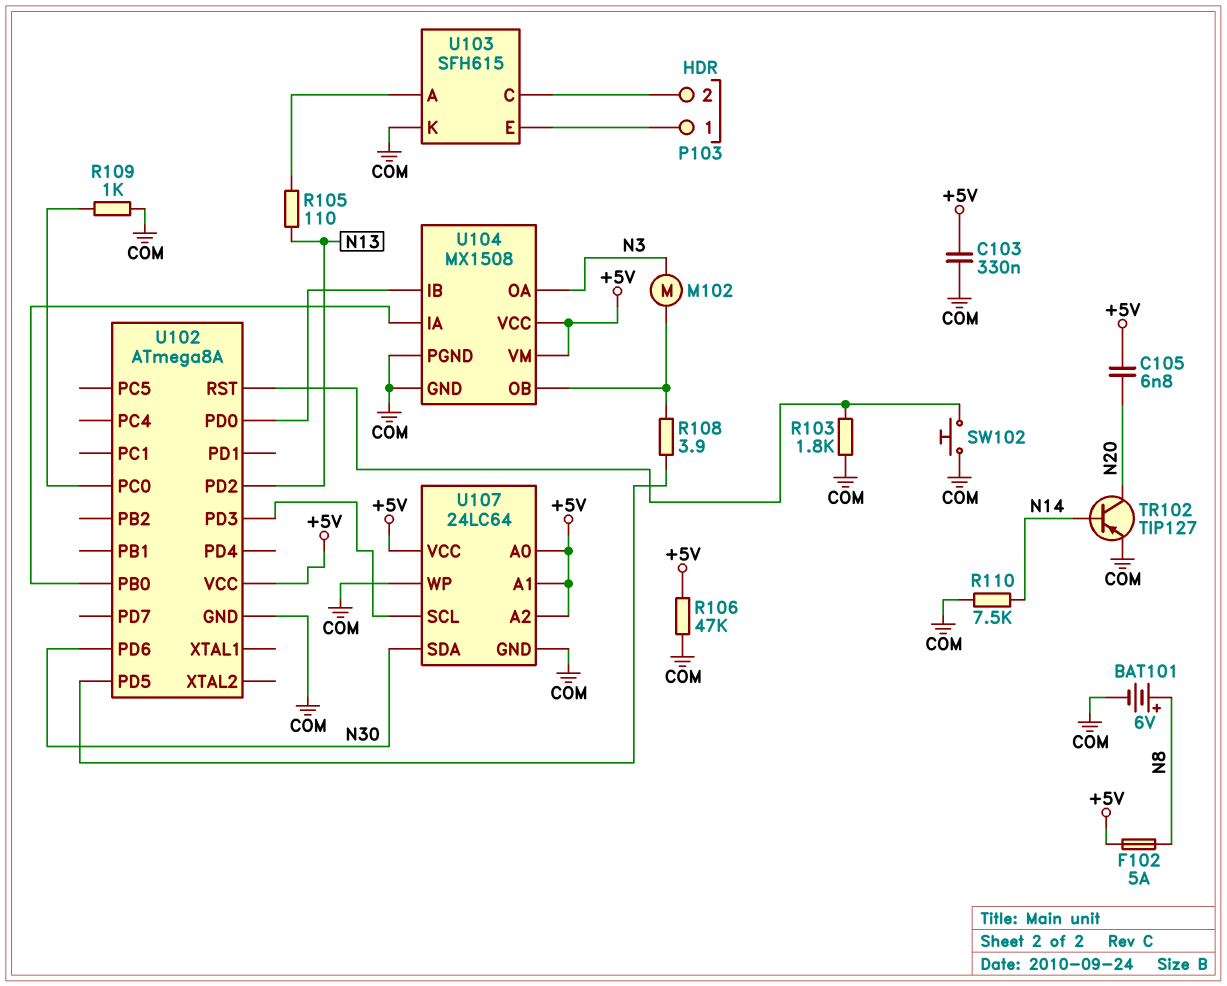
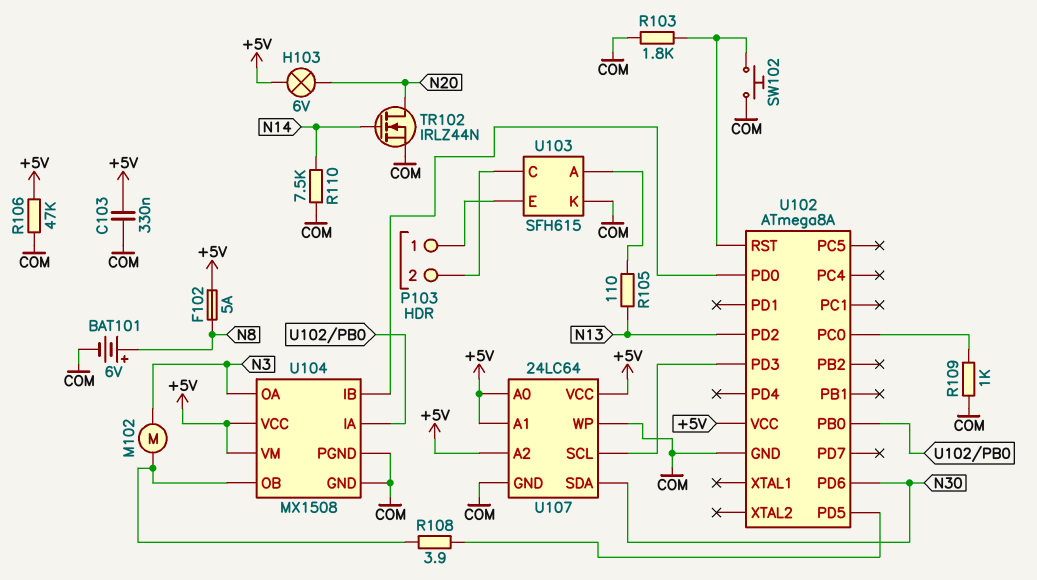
C105: 6.8nF (+5V, N20) -> none
H103: none -> lamp 6V (+5V, N20)
TR102: PNP TIP127 (B N14, C N20, E COM) -> NMOS IRLZ44N (G N14, D N20, S COM)

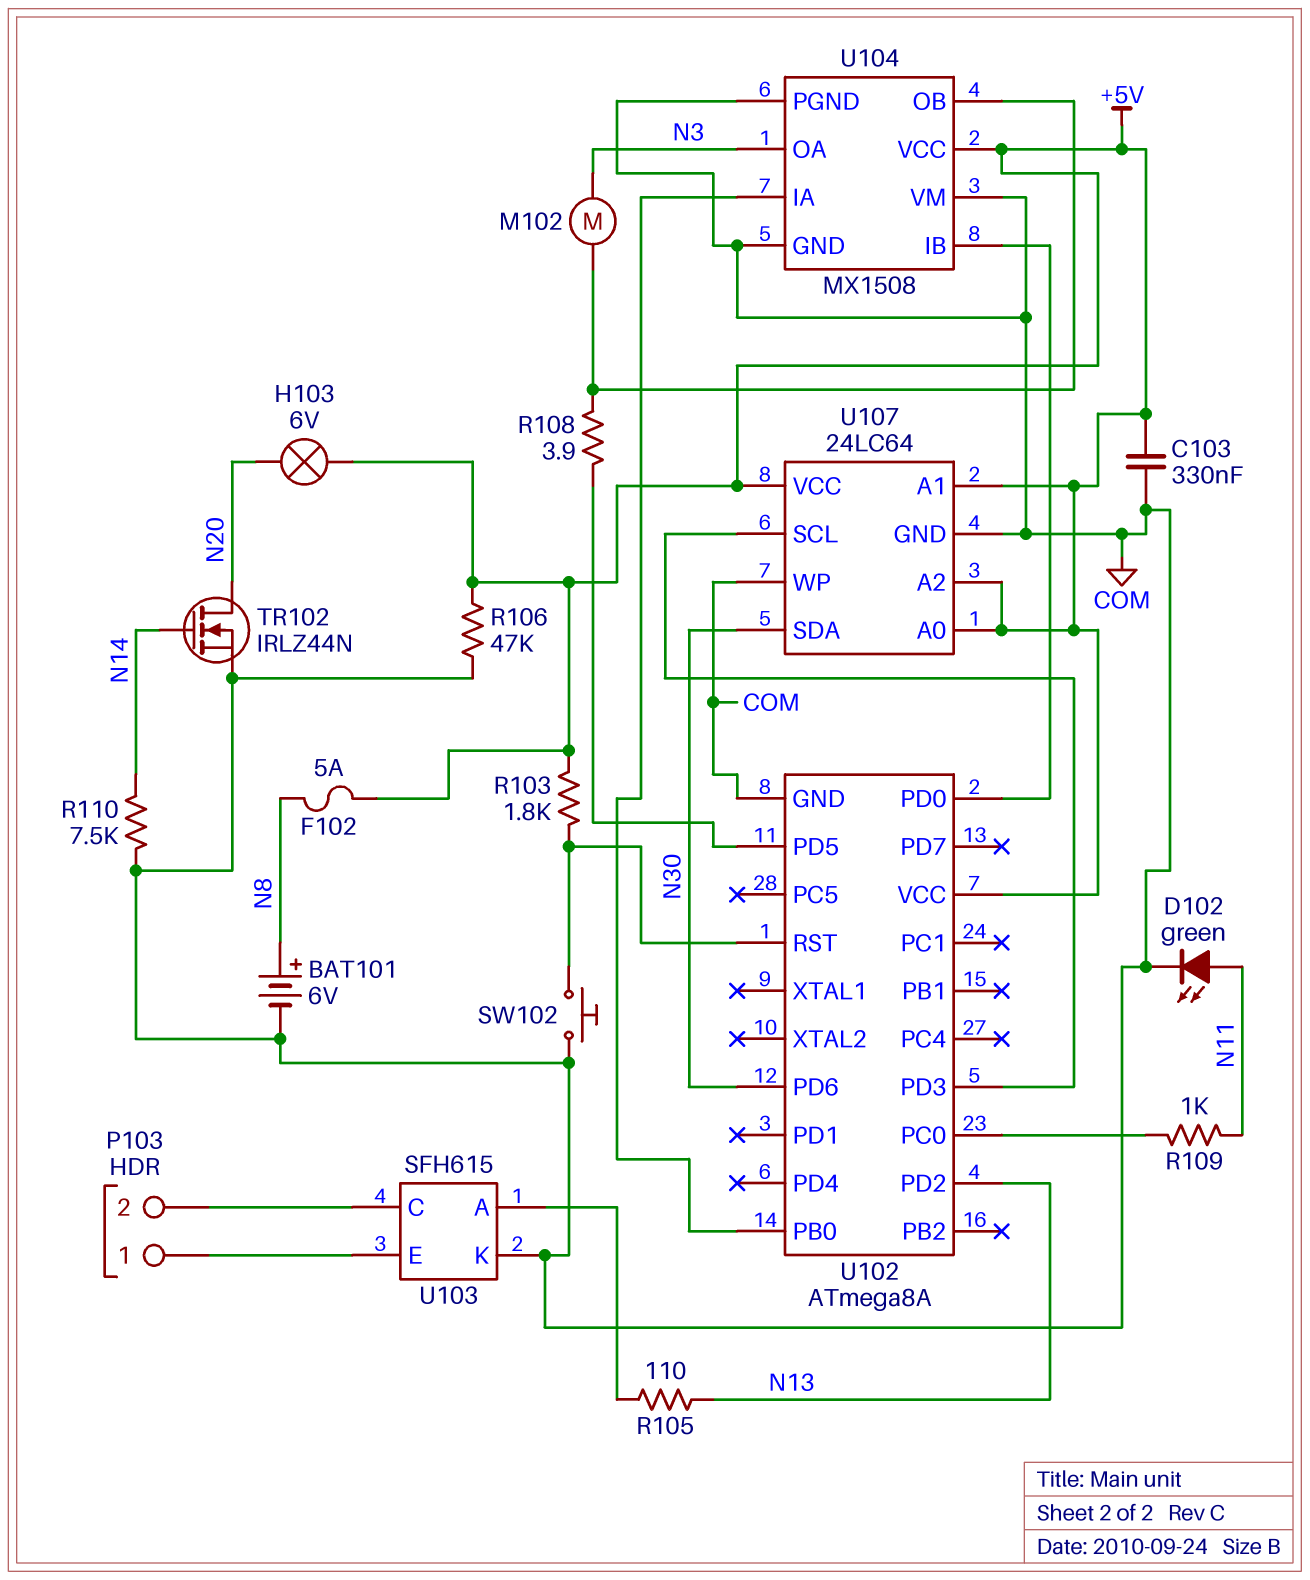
D102: none -> LED green (A N11, K COM)
R103: 1.8k (COM, U102/RST) -> 1.8k (+5V, U102/RST)
R109: 1k (COM, U102/PC0) -> 1k (N11, U102/PC0)
U104 pin VM: +5V -> COM

